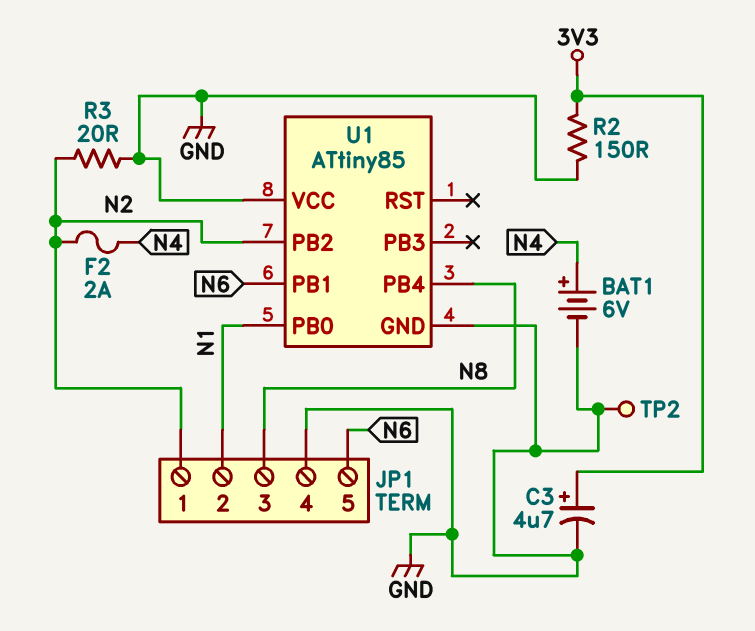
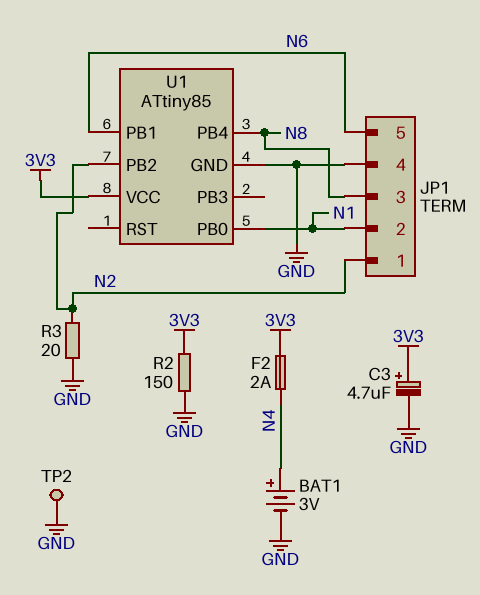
BAT1: 6V (plus N4, minus GND) -> 3V (plus N4, minus GND)
F2: 2A (N2, N4) -> 2A (3V3, N4)
U1 pin VCC: GND -> 3V3

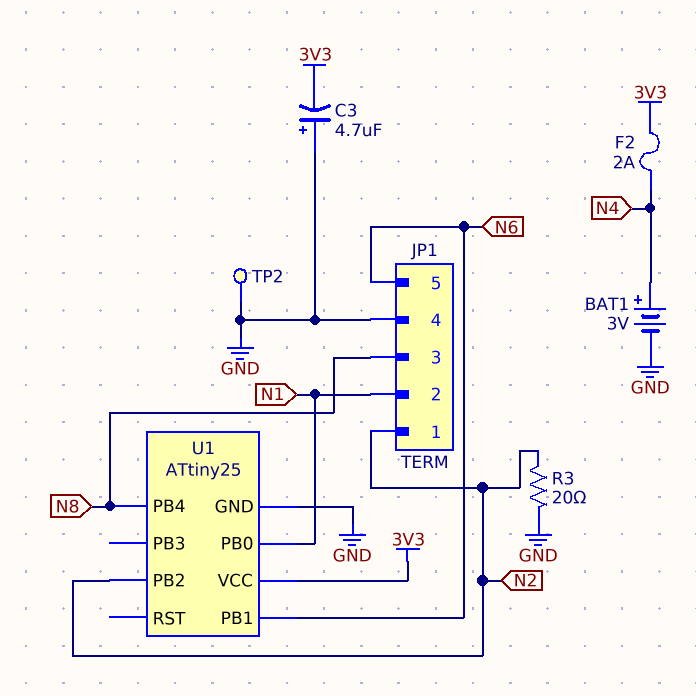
C3: 4.7uF (plus 3V3, minus GND) -> 4.7uF (plus GND, minus 3V3)
R2: 150 (3V3, GND) -> none
U1: ATtiny85 -> ATtiny25

